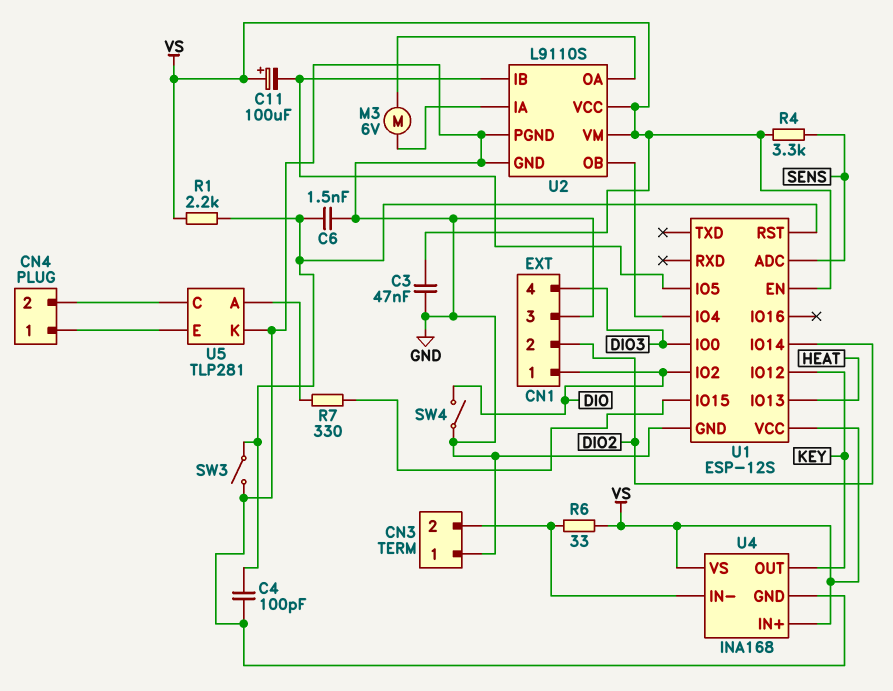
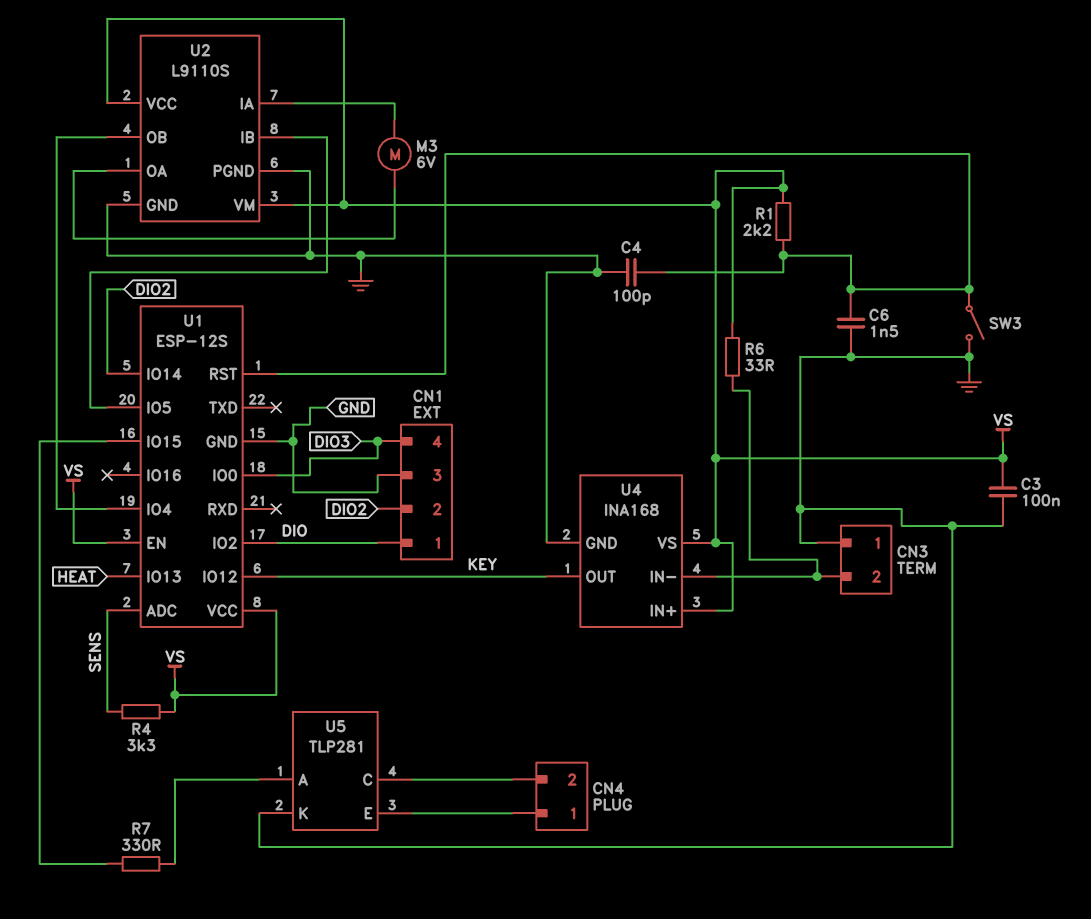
C3: 47nF (GND, VS) -> 100nF (GND, VS)
C11: 100uF (plus VS, minus U1/IO5) -> none
SW4: switch (DIO, GND) -> none

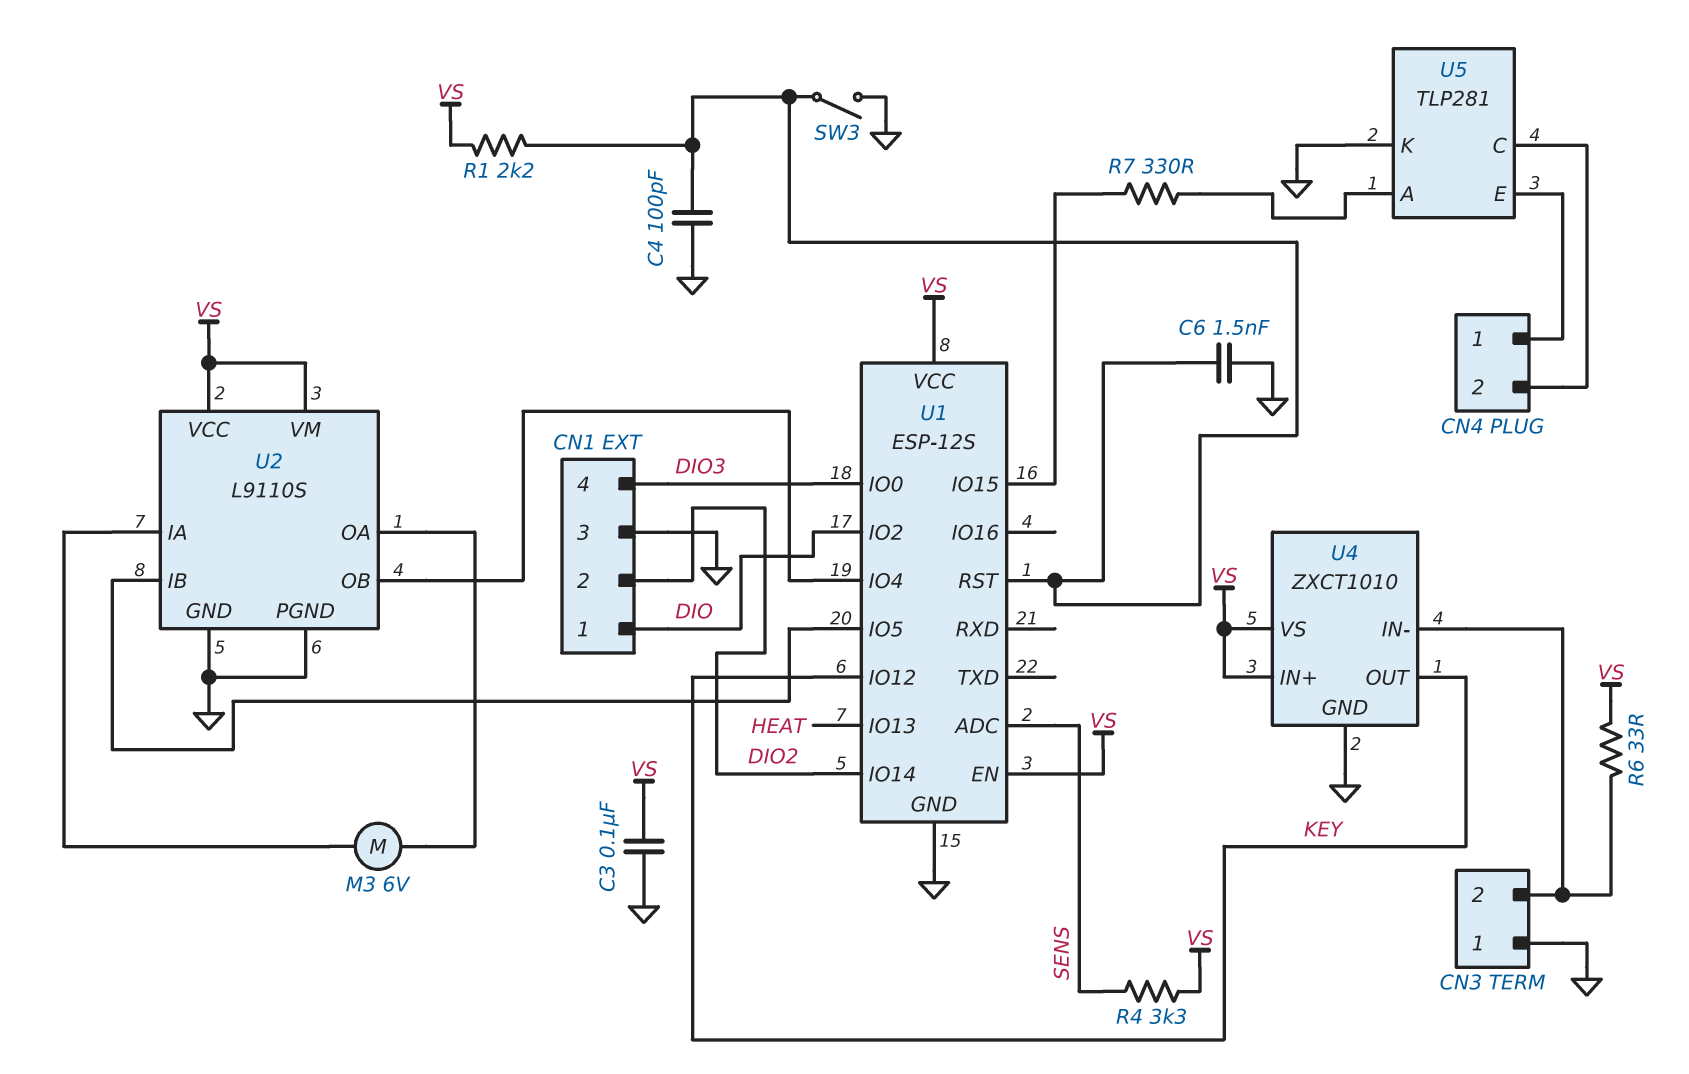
U4: INA168 -> ZXCT1010

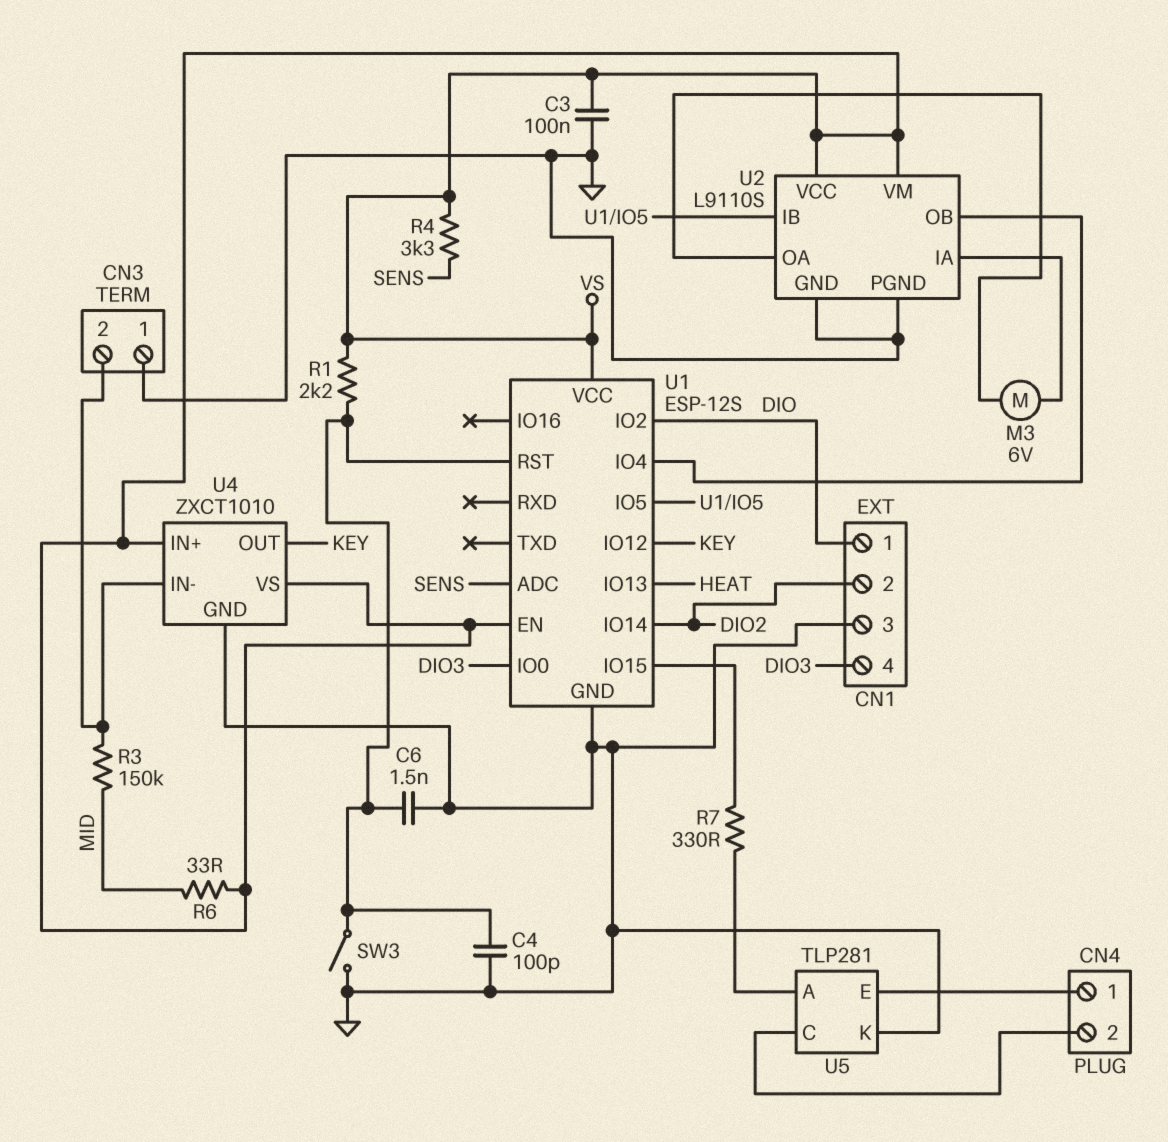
R3: none -> 150k (CN3/2, MID)
R6: 33 (CN3/2, VS) -> 33 (MID, VS)

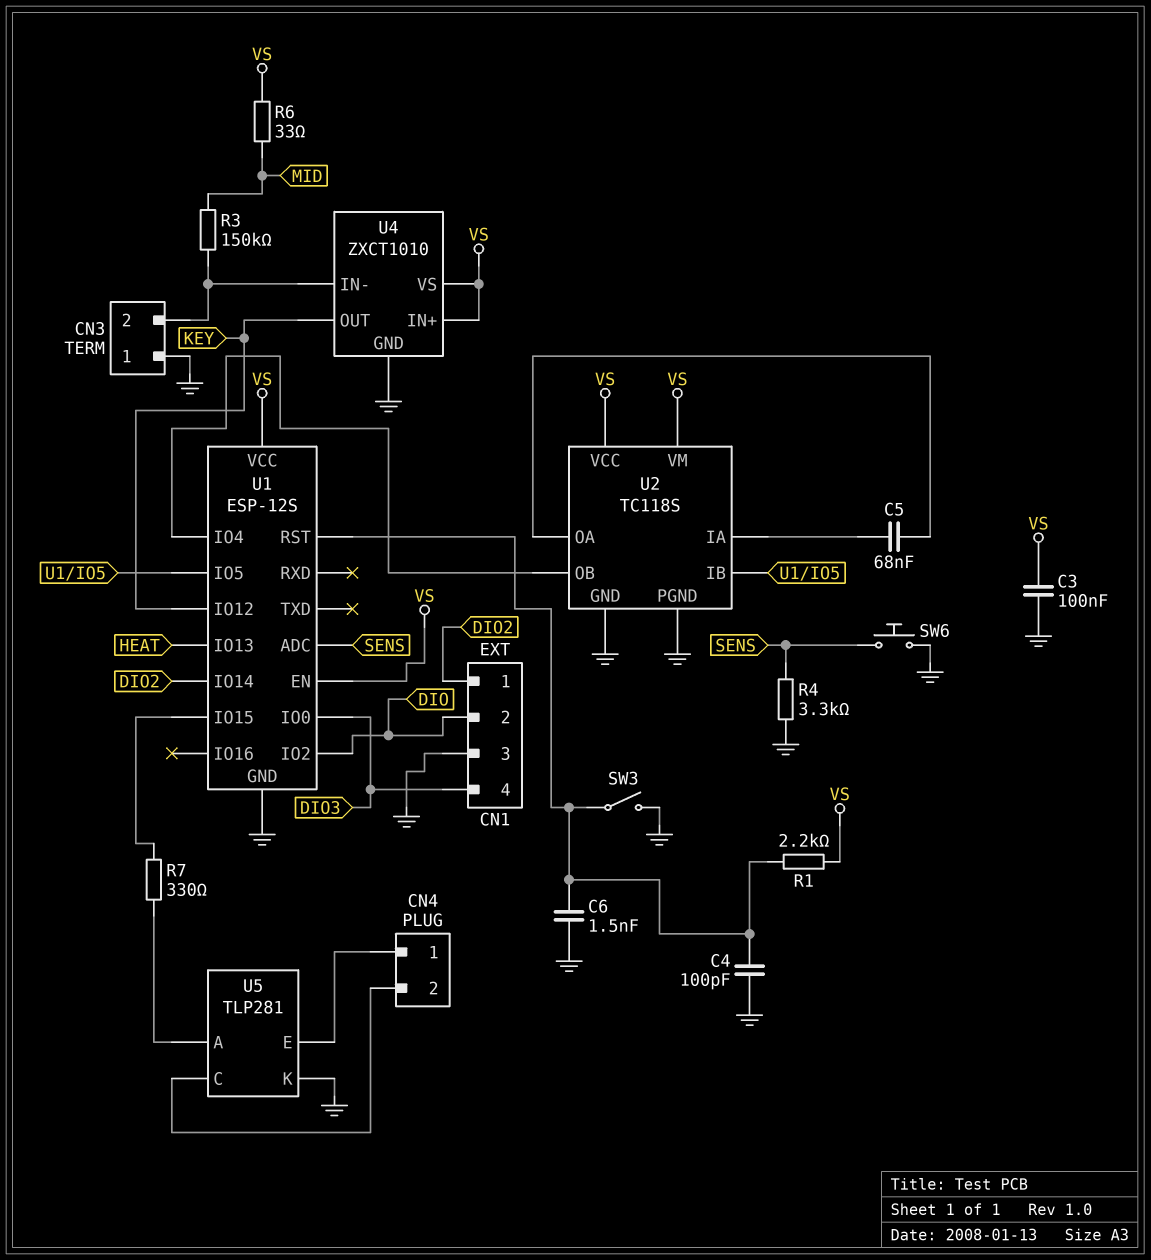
C5: none -> 68nF (U2/IA, U2/OA)
CN1 pin 1: DIO -> DIO2
CN1 pin 2: DIO2 -> DIO
M3: motor 6V (U2/IA, U2/OA) -> none
R4: 3.3k (SENS, VS) -> 3.3k (GND, SENS)
SW6: none -> button (GND, SENS)
U2: L9110S -> TC118S

